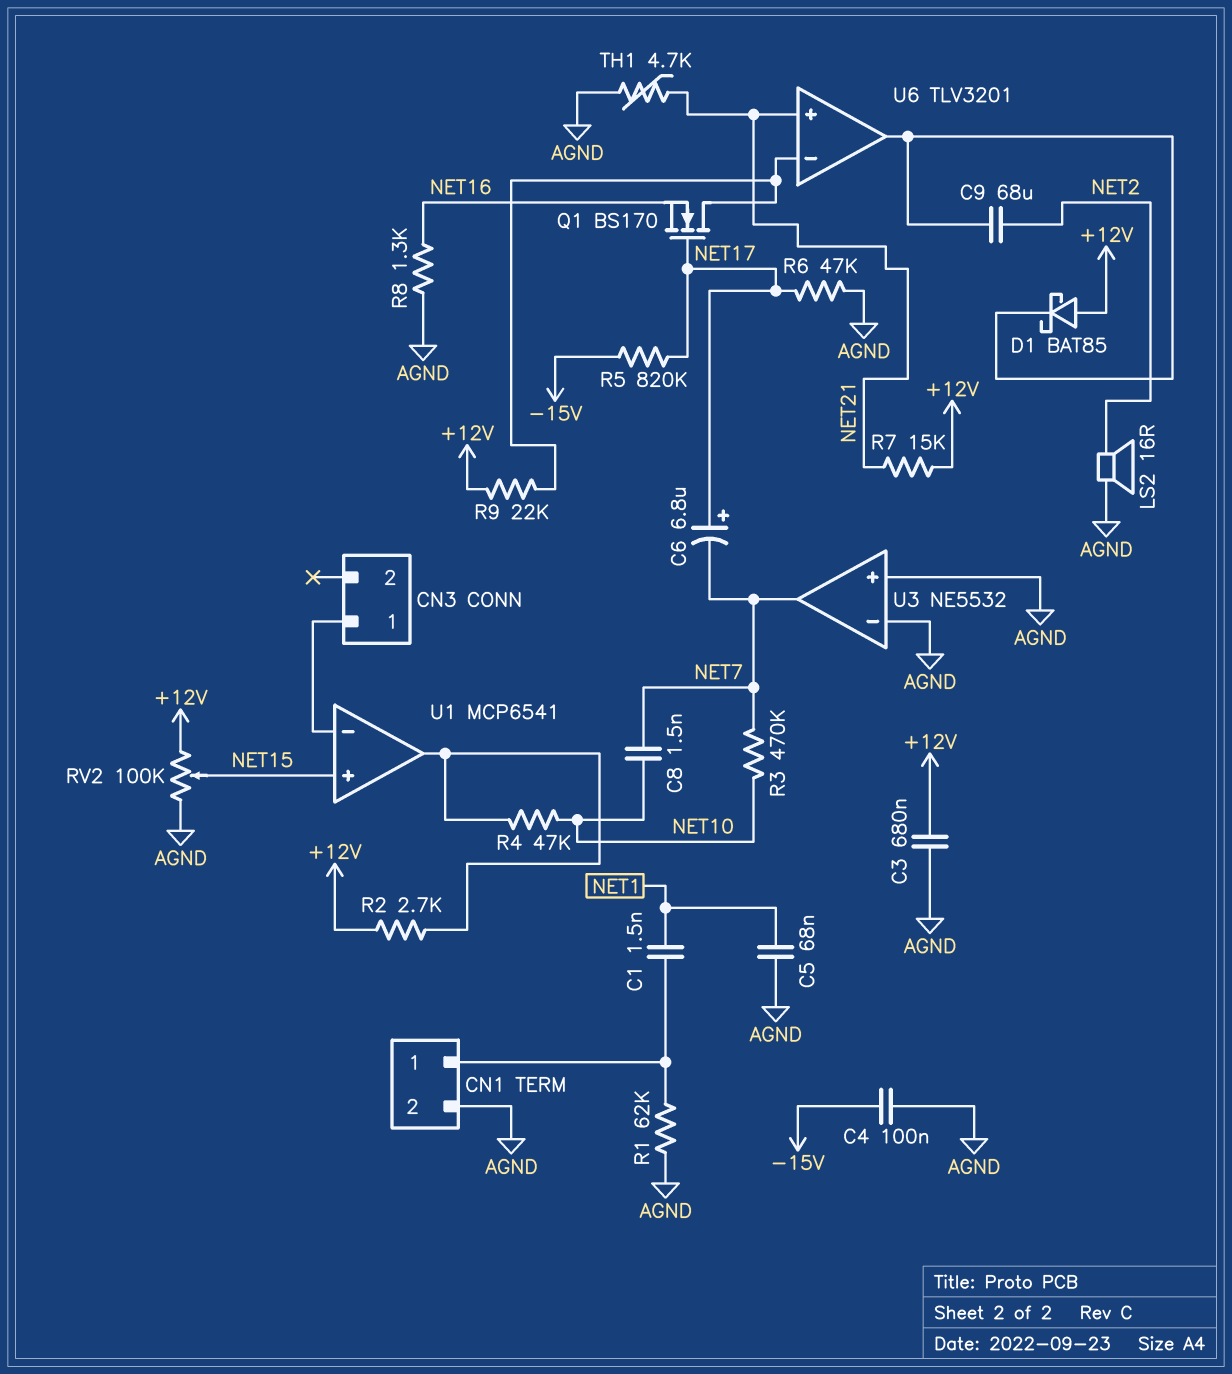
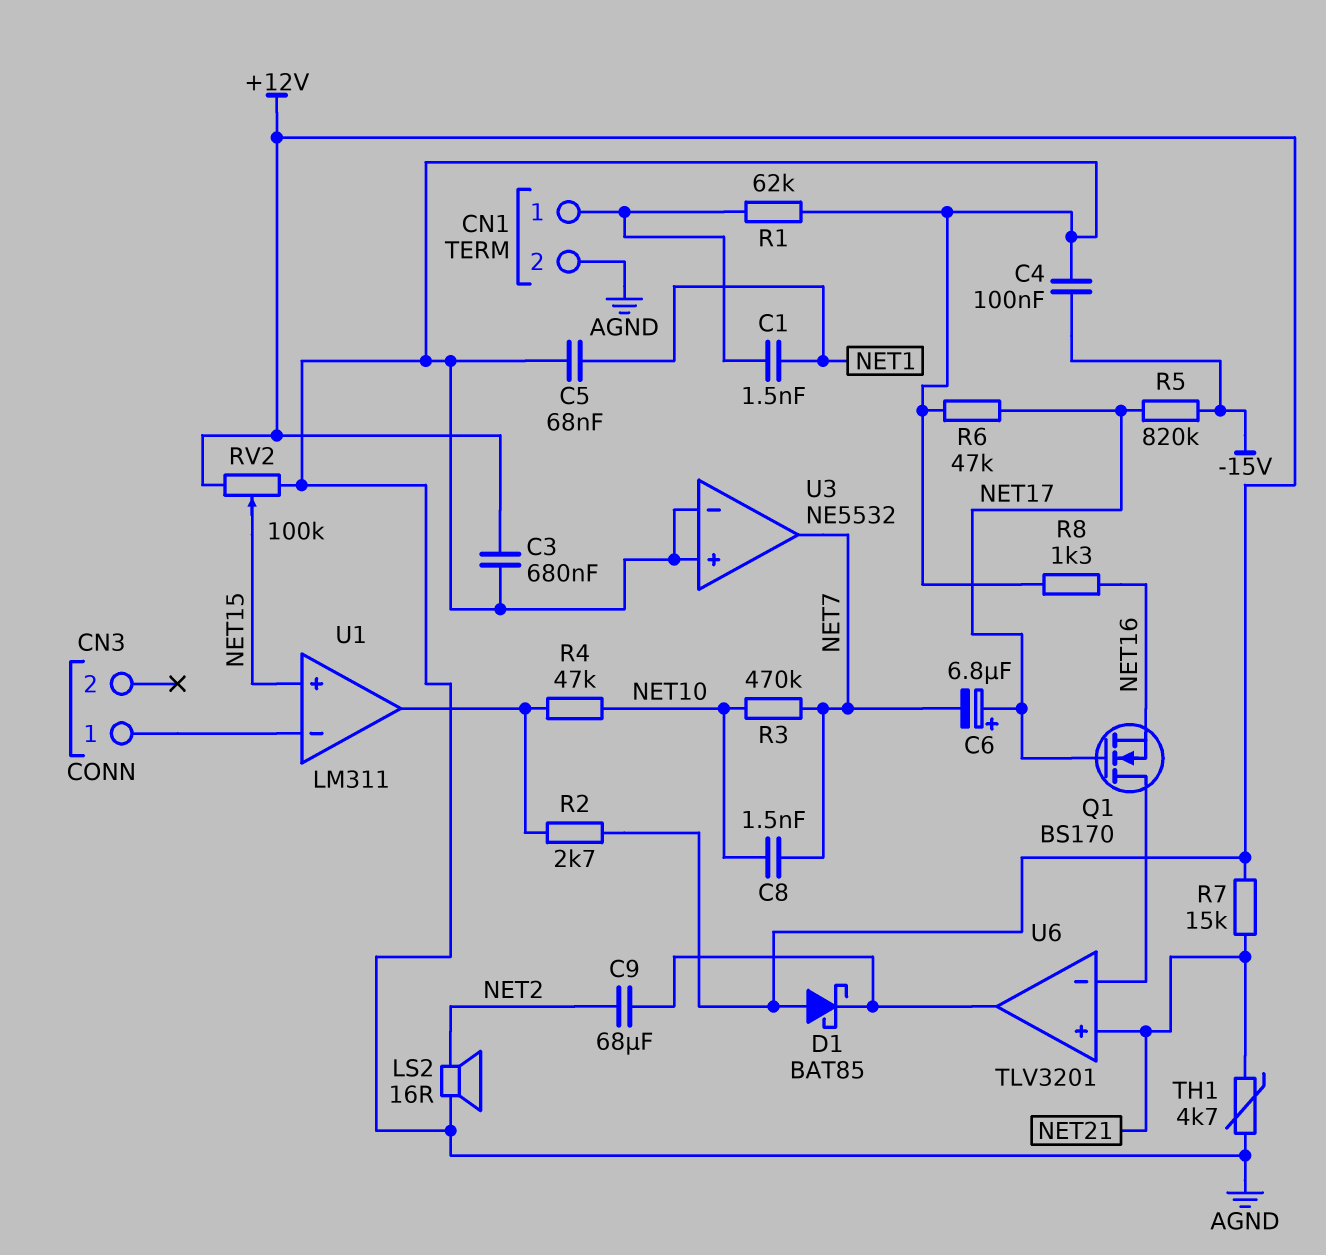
R9: 22k (+12V, U6/in-) -> none
U1: MCP6541 -> LM311

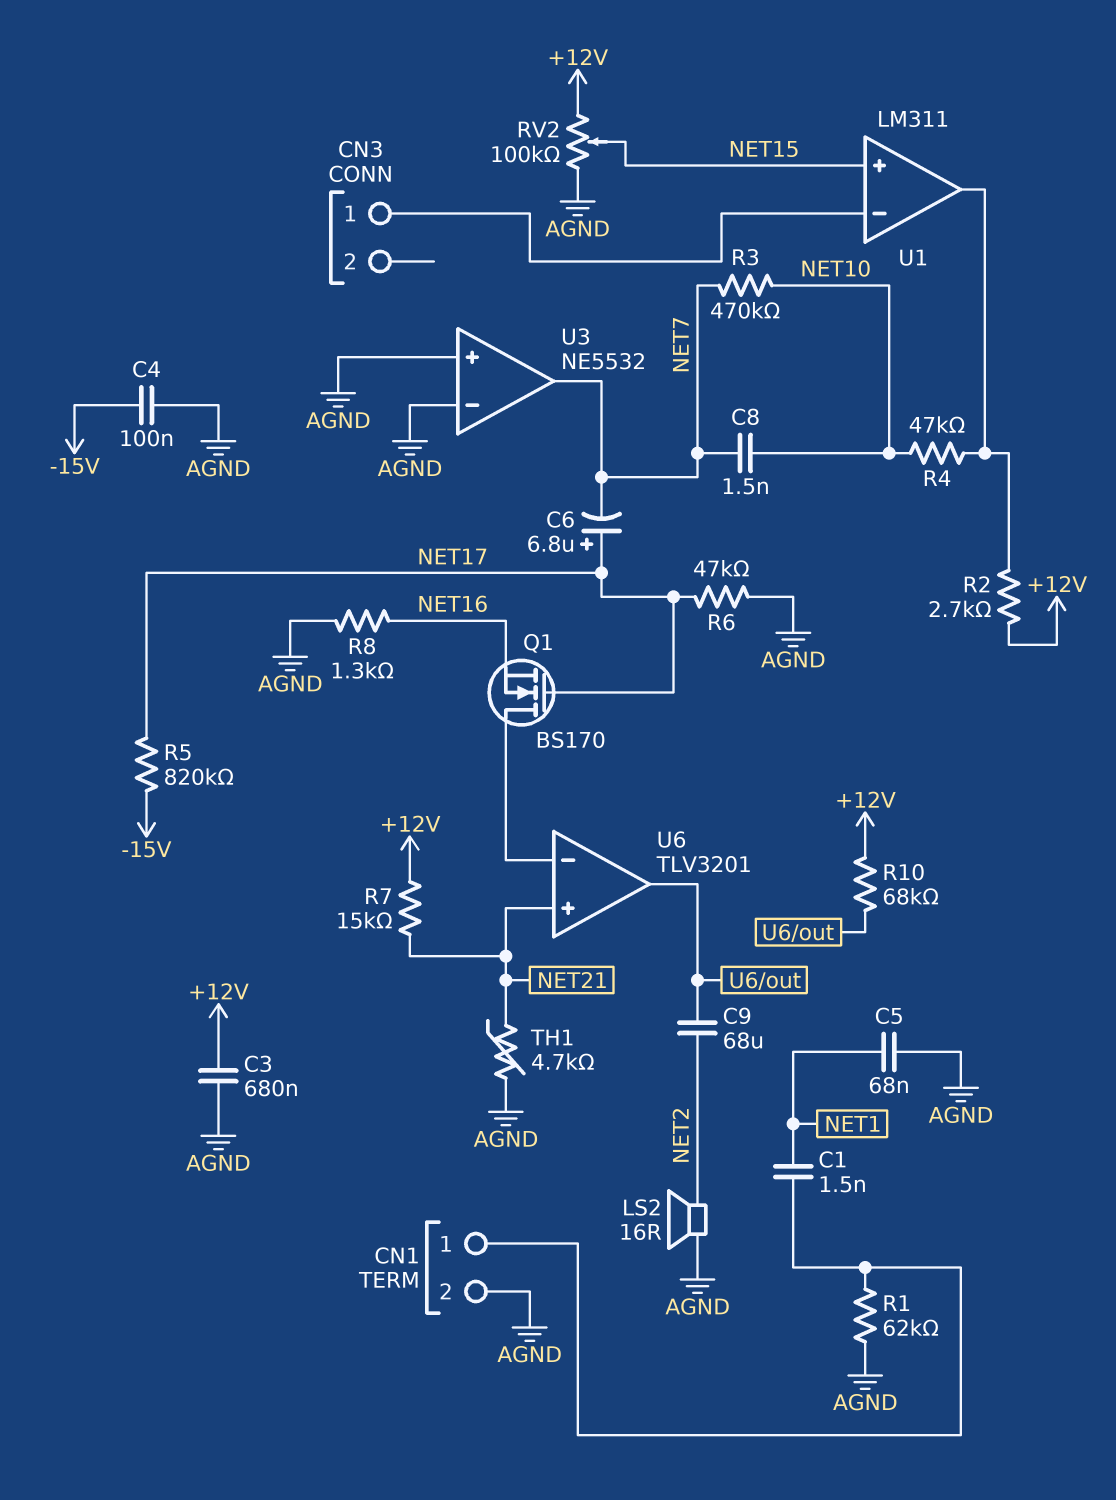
D1: schottky BAT85 (A +12V, K U6/out) -> none
R10: none -> 68k (+12V, U6/out)

